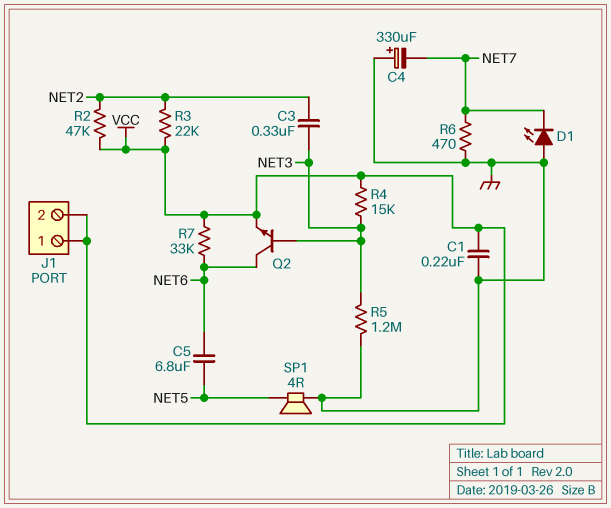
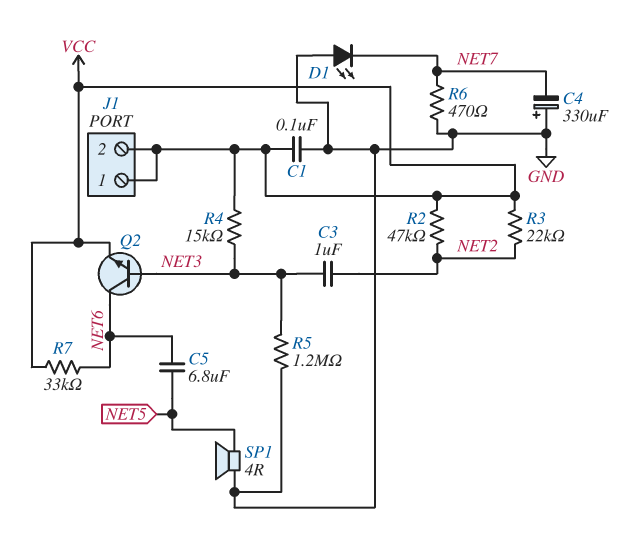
C1: 220nF (GND, VCC) -> 100nF (GND, VCC)
C3: 330nF (NET2, NET3) -> 1uF (NET2, NET3)

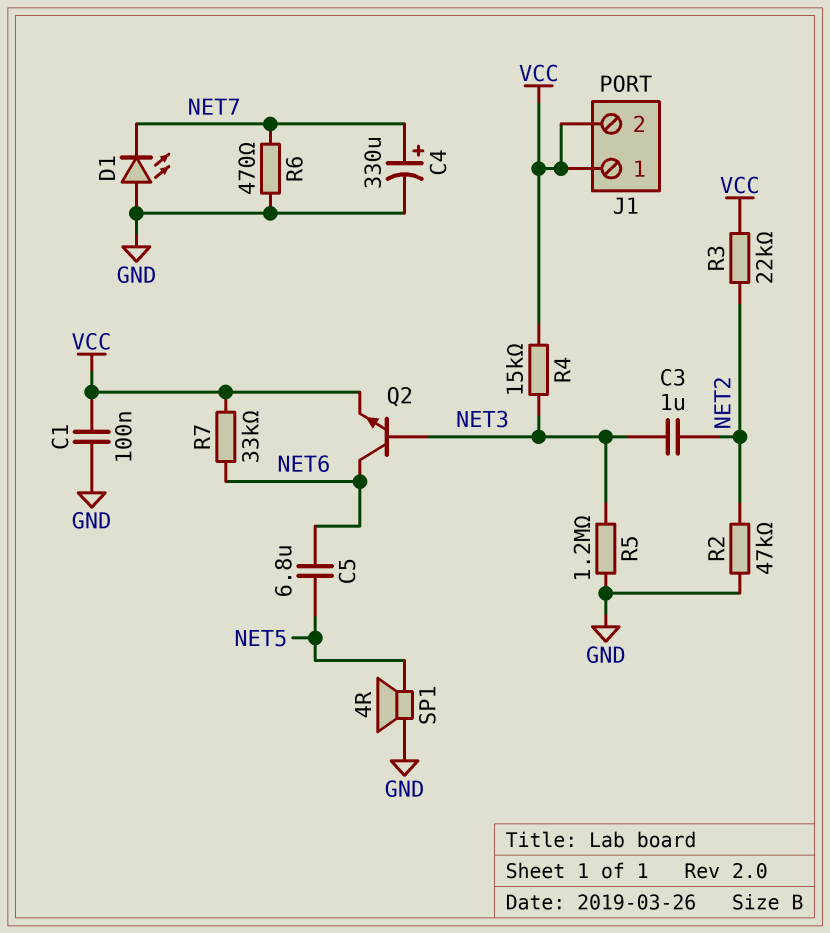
C4: 330uF (plus GND, minus NET7) -> 330uF (plus NET7, minus GND)
R2: 47k (NET2, VCC) -> 47k (GND, NET2)

